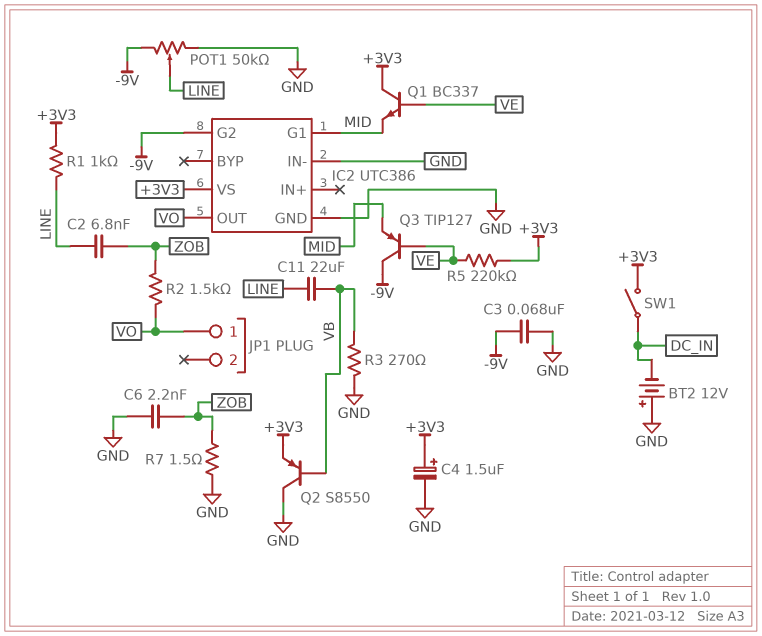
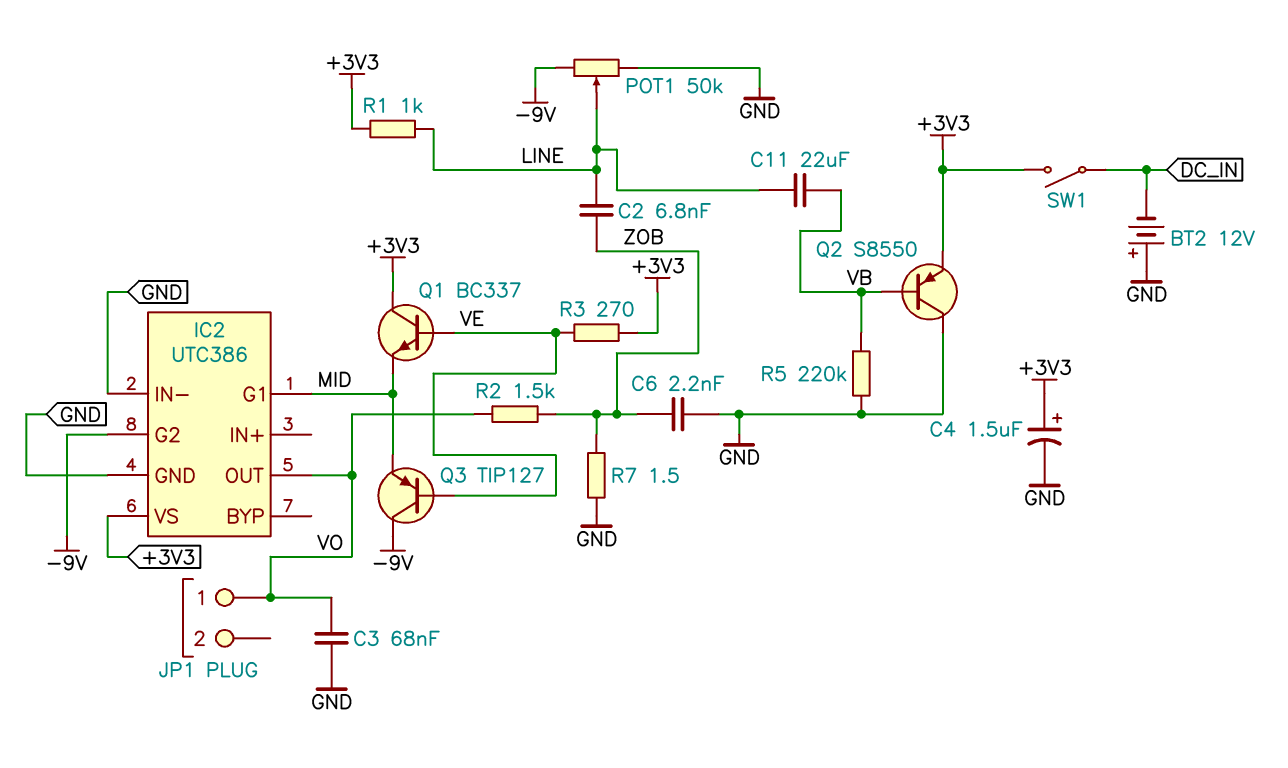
C3: 68nF (-9V, GND) -> 68nF (GND, VO)
R3: 270 (GND, VB) -> 270 (+3V3, VE)
R5: 220k (+3V3, VE) -> 220k (GND, VB)

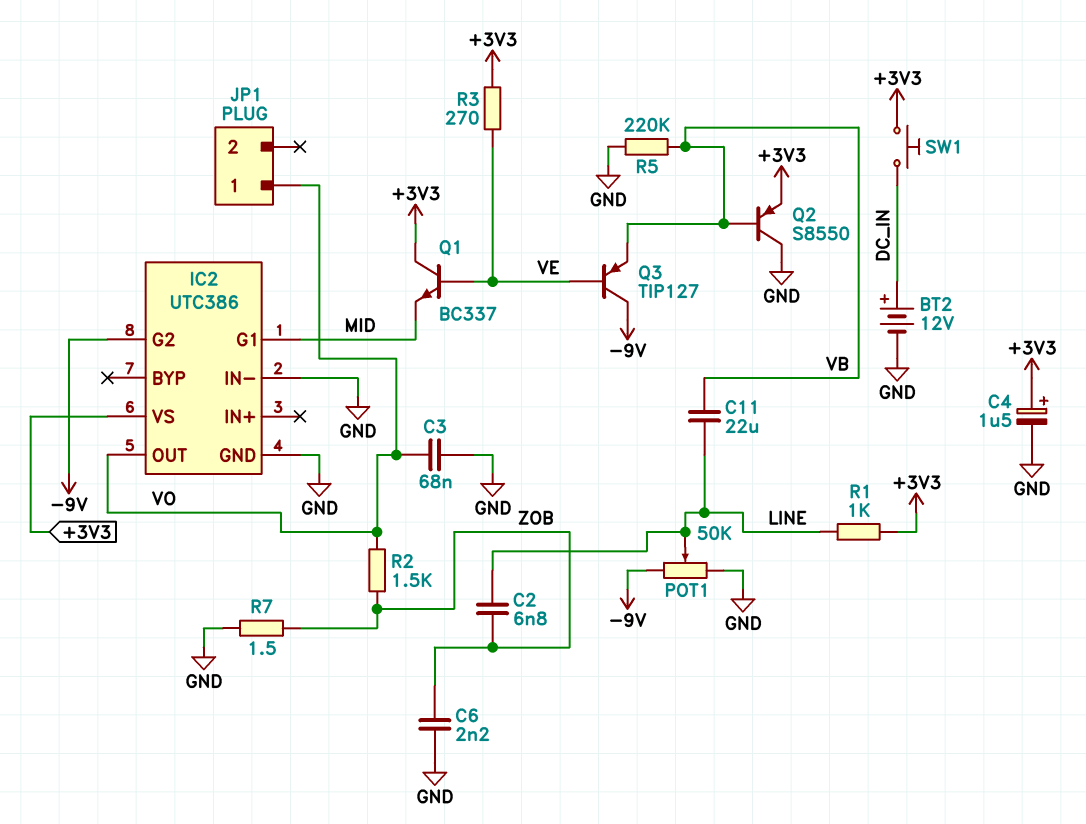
BT2: 12V (plus GND, minus DC_IN) -> 12V (plus DC_IN, minus GND)
Q3: PNP TIP127 (B VE, C -9V, E MID) -> PNP TIP127 (B VE, C -9V, E VB)
SW1: switch (+3V3, DC_IN) -> button (+3V3, DC_IN)

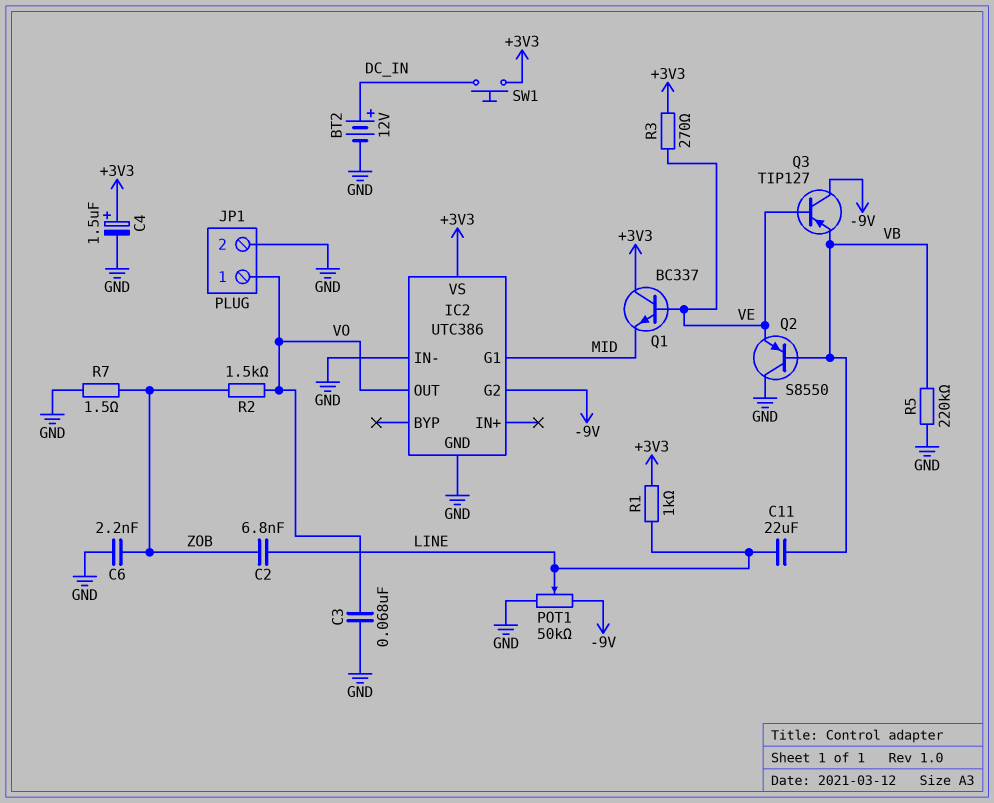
JP1 pin 2: none -> GND
Q2: PNP S8550 (B VB, C GND, E +3V3) -> PNP S8550 (B VB, C GND, E VE)

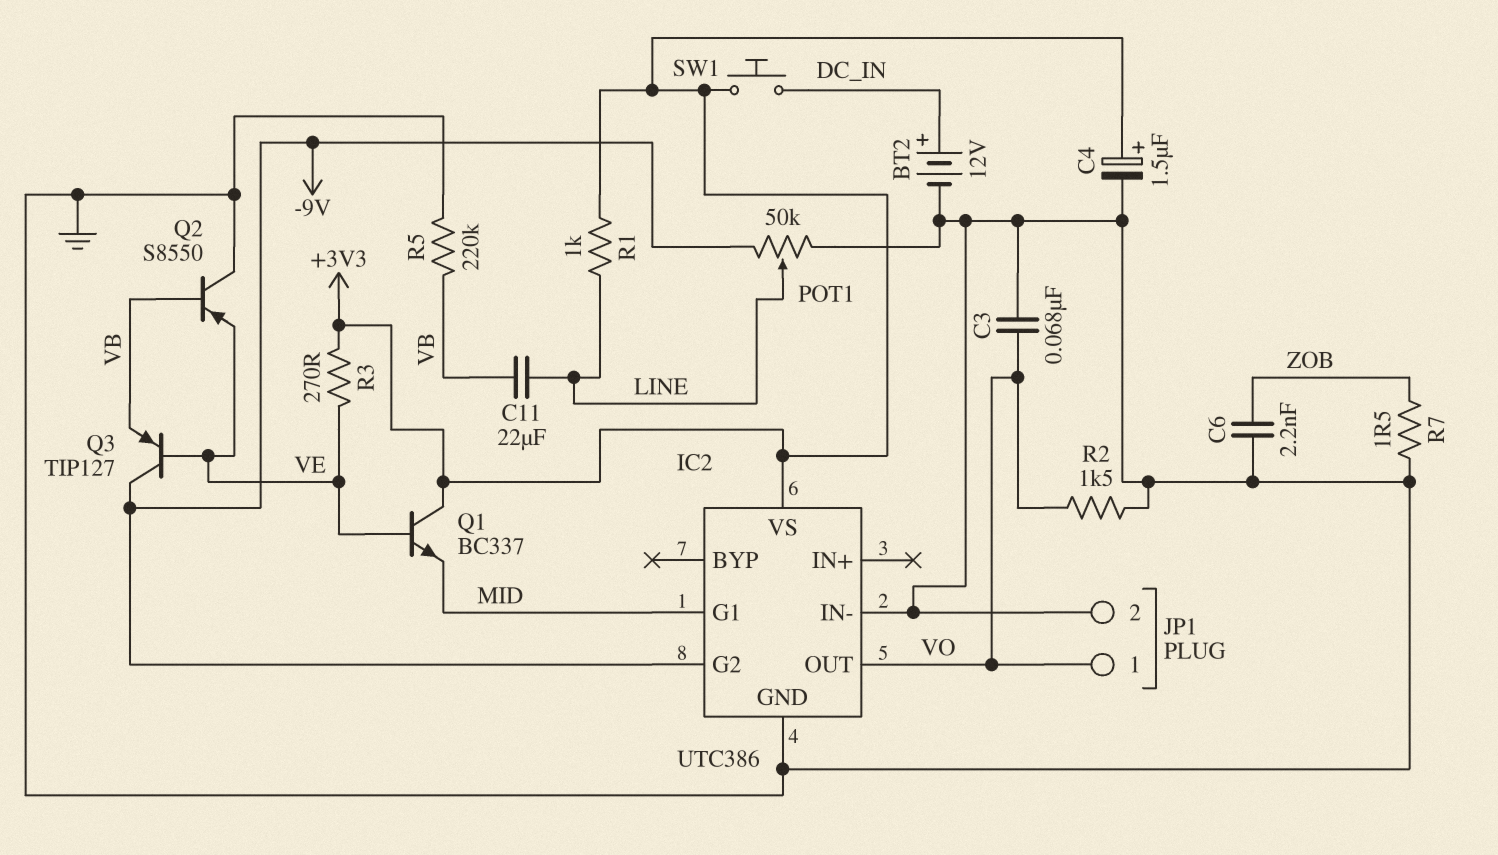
C2: 6.8nF (LINE, ZOB) -> none
R2: 1.5k (VO, ZOB) -> 1.5k (GND, VO)

